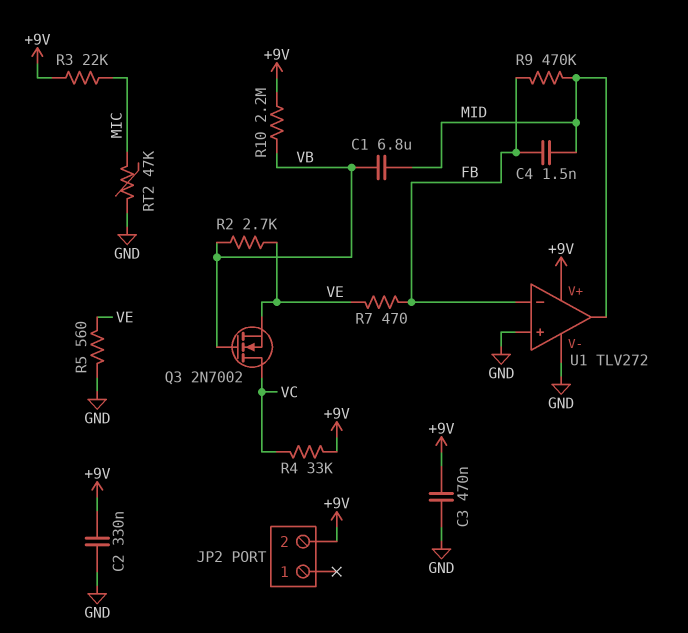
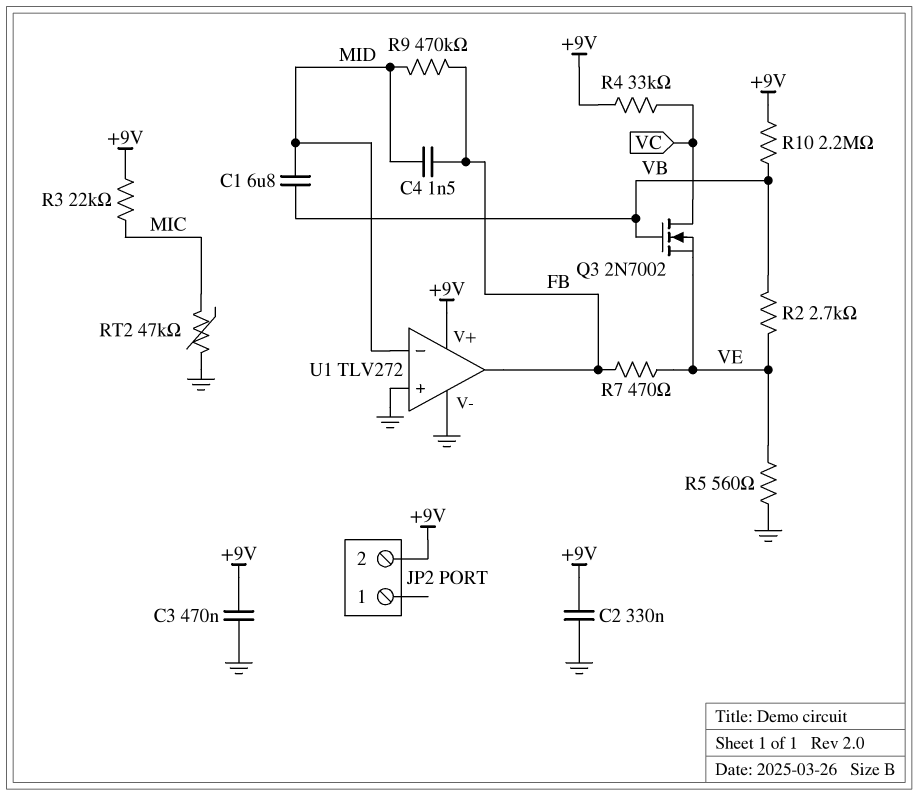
U1 pin in-: FB -> MID
U1 pin out: MID -> FB

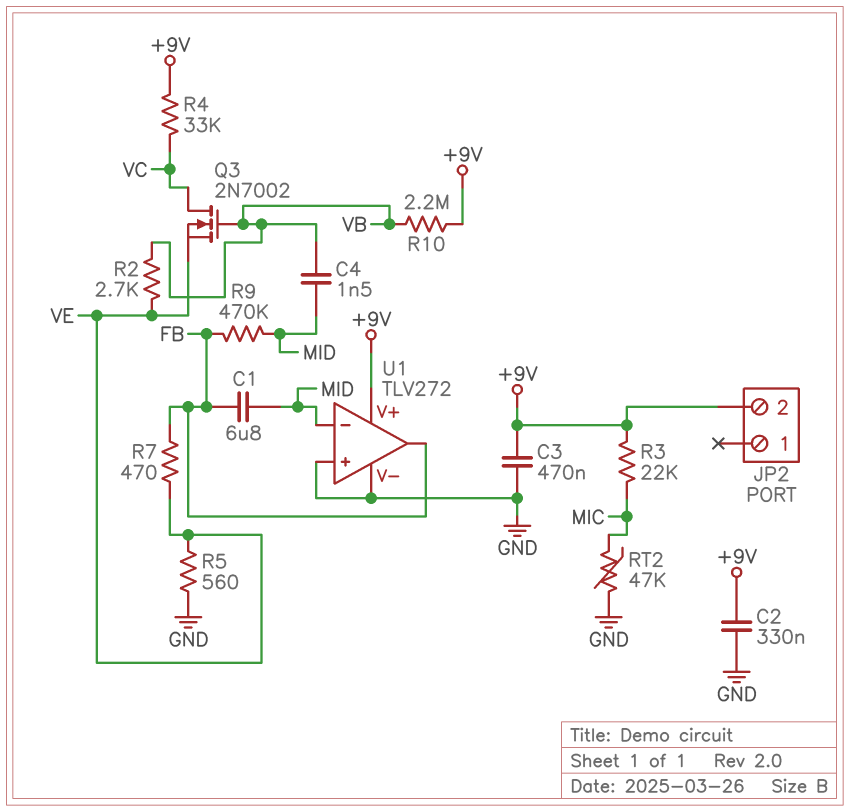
C1: 6.8uF (MID, VB) -> 6.8uF (FB, MID)
C4: 1.5nF (FB, MID) -> 1.5nF (MID, VB)

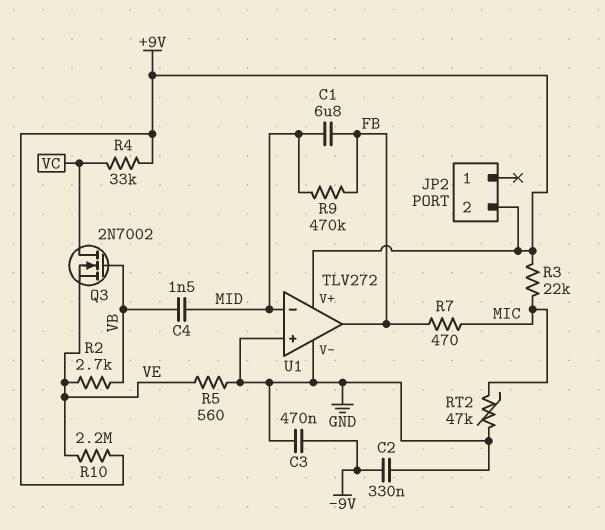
C2: 330nF (+9V, GND) -> 330nF (-9V, GND)
C3: 470nF (+9V, GND) -> 470nF (-9V, GND)
R7: 470 (FB, VE) -> 470 (FB, MIC)
R10: 2.2M (+9V, VB) -> 2.2M (+9V, VE)

